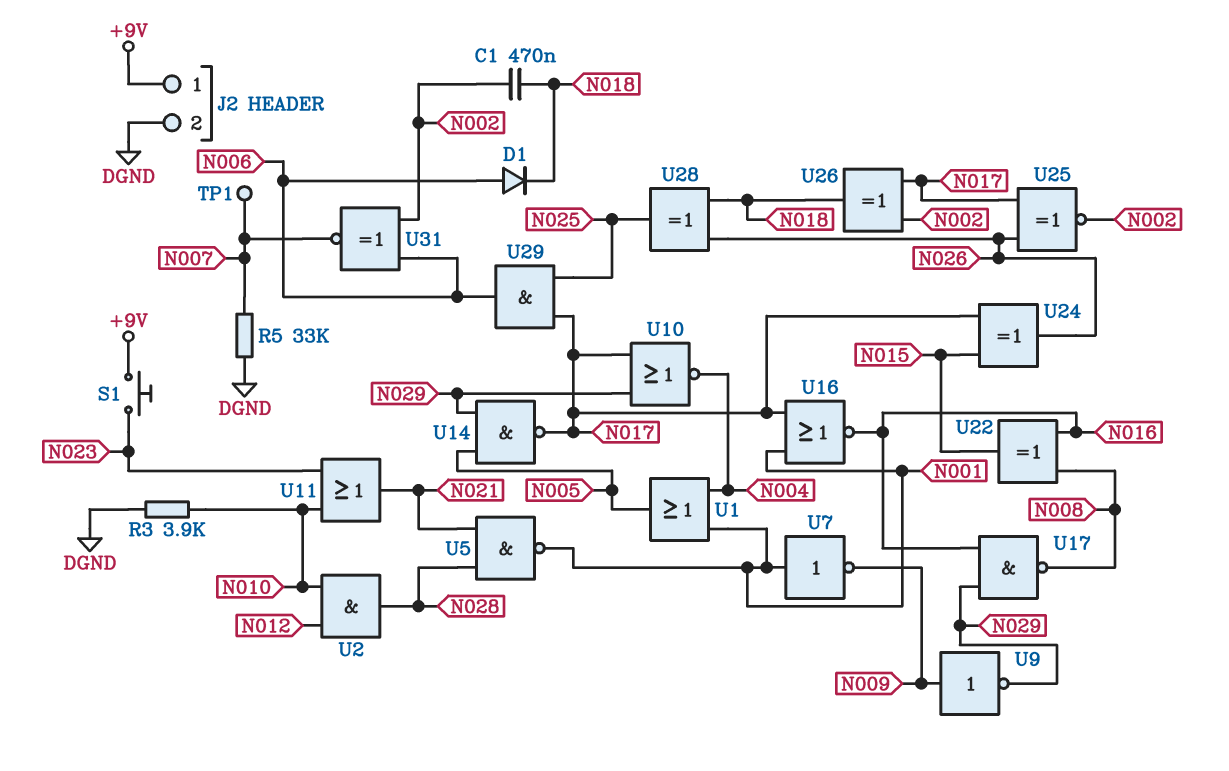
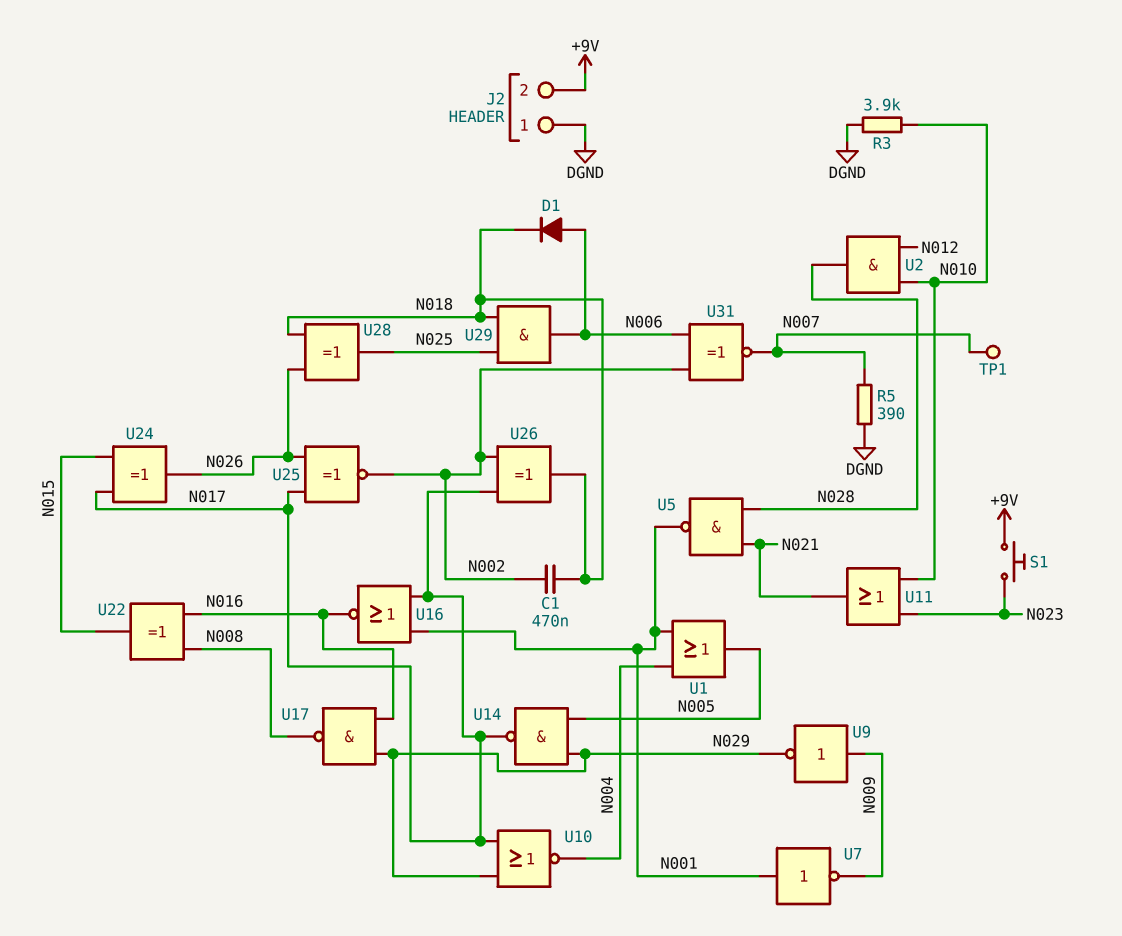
J2 pin 1: +9V -> DGND
J2 pin 2: DGND -> +9V
R5: 33k (DGND, N007) -> 390 (DGND, N007)
U29: AND (in N017, in N025, out N006) -> AND (in N018, in N025, out N006)

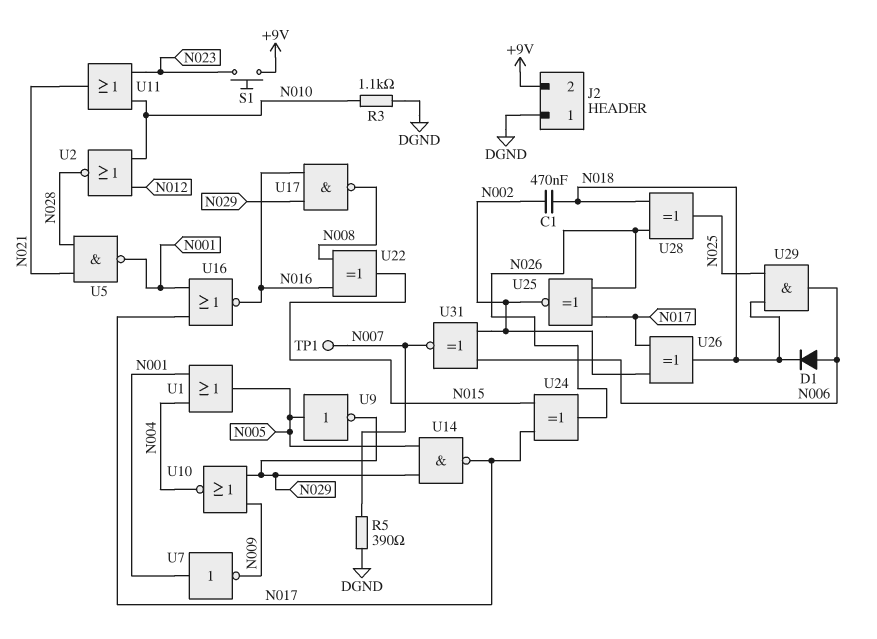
R3: 3.9k (DGND, N010) -> 1.1k (DGND, N010)
U2: AND (in N010, in N012, out N028) -> NOR (in N010, in N012, out N028)
U9: NOT (in N009, out N029) -> NOT (in N005, out N029)
U10: NOR (in N017, in N029, out N004) -> NOR (in N009, in N029, out N004)

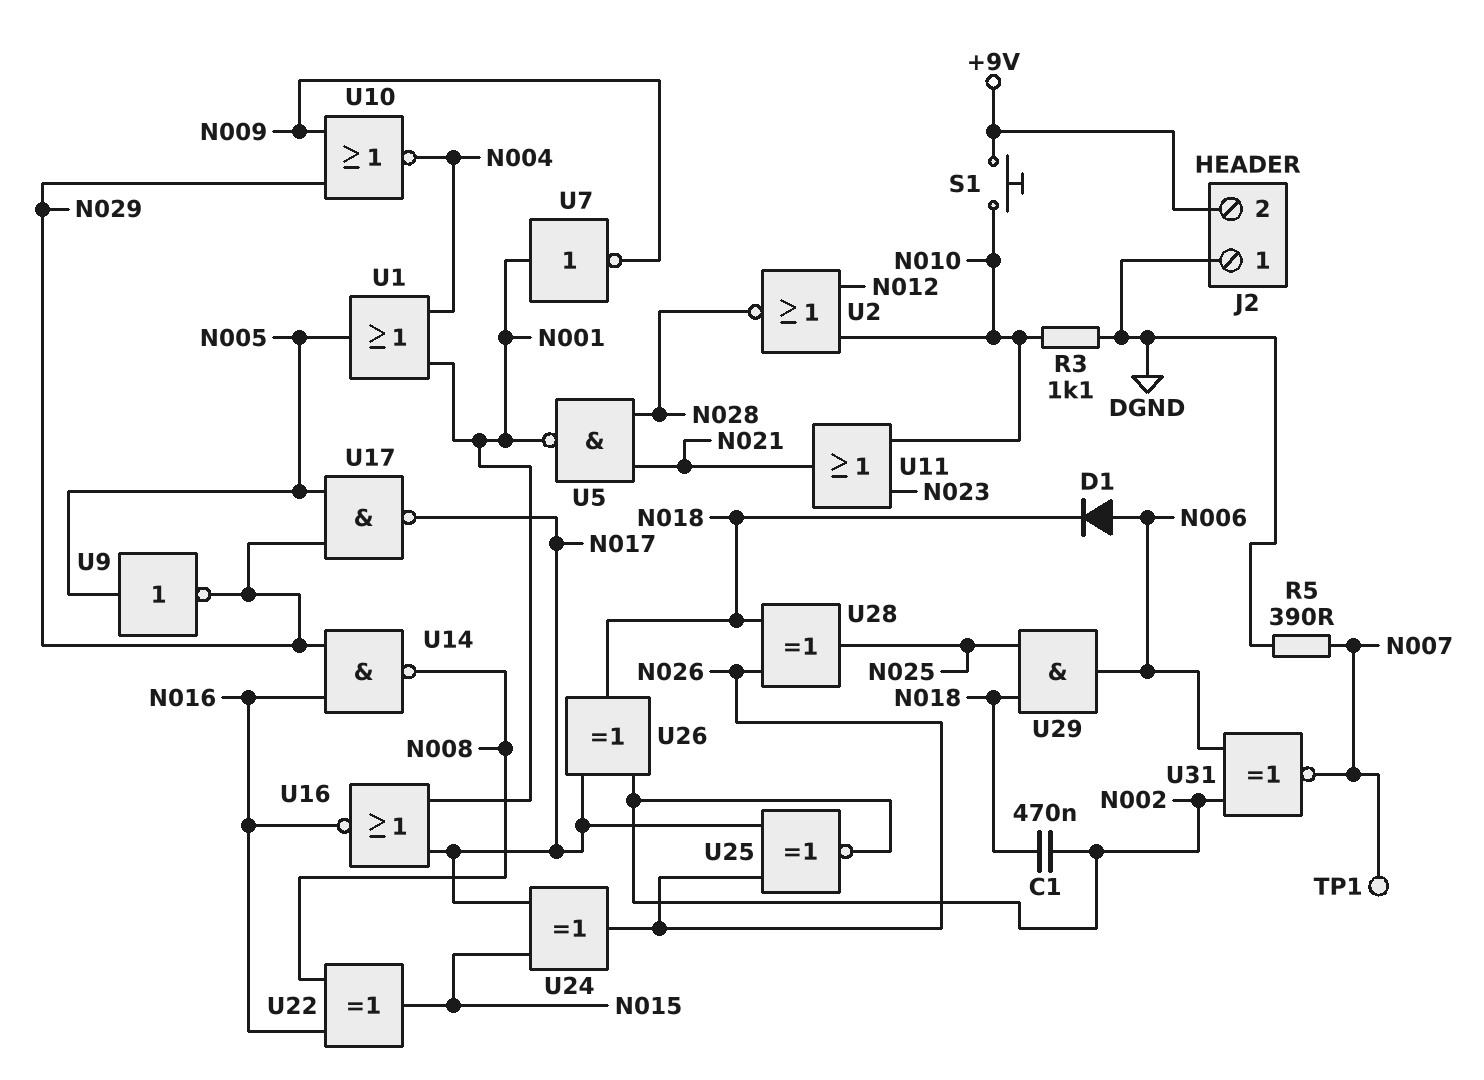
S1: button (+9V, N023) -> button (+9V, N010)
U14: NAND (in N005, in N029, out N017) -> NAND (in N016, in N029, out N008)
U17: NAND (in N016, in N029, out N008) -> NAND (in N005, in N029, out N017)

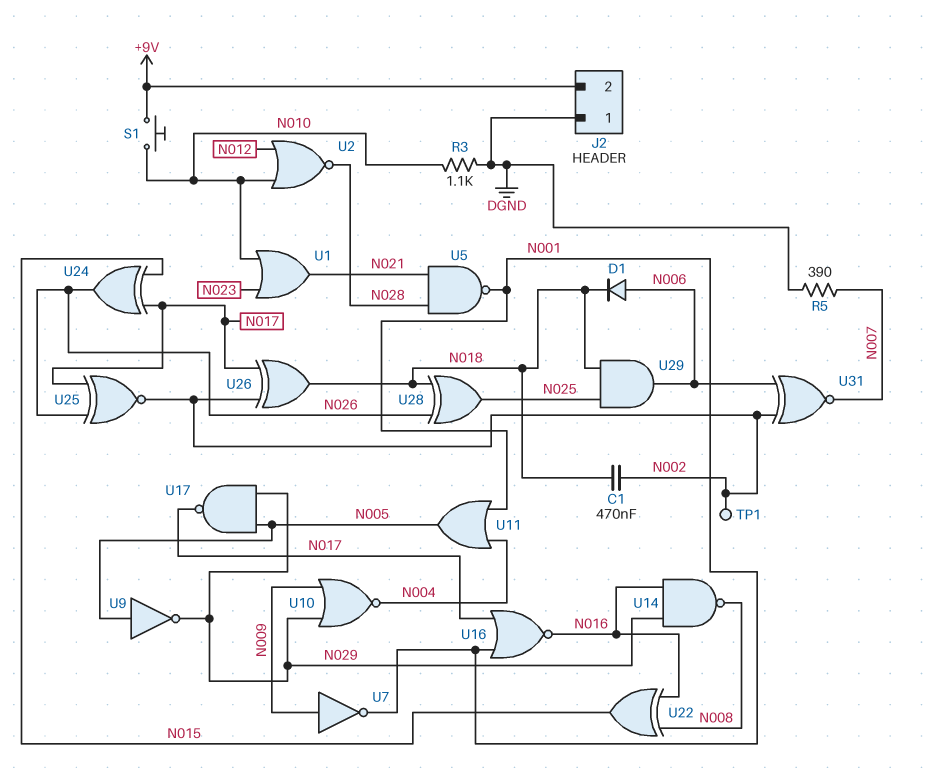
TP1: test point (N007) -> test point (N002)
U1: OR (in N001, in N004, out N005) -> OR (in N010, in N023, out N021)
U7: NOT (in N001, out N009) -> NOT (in N009, out N001)
U11: OR (in N010, in N023, out N021) -> OR (in N001, in N004, out N005)

